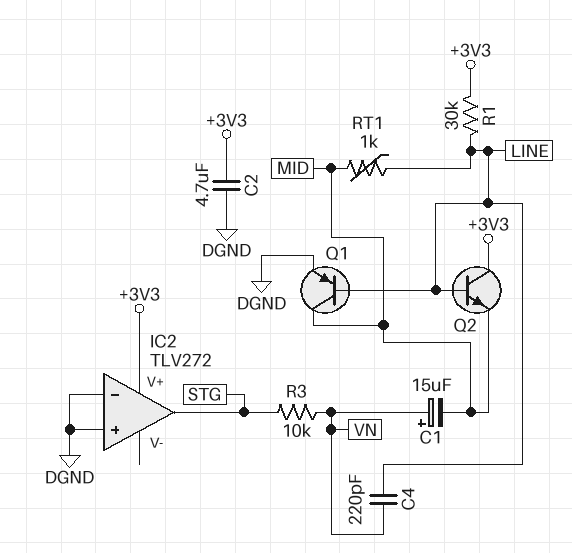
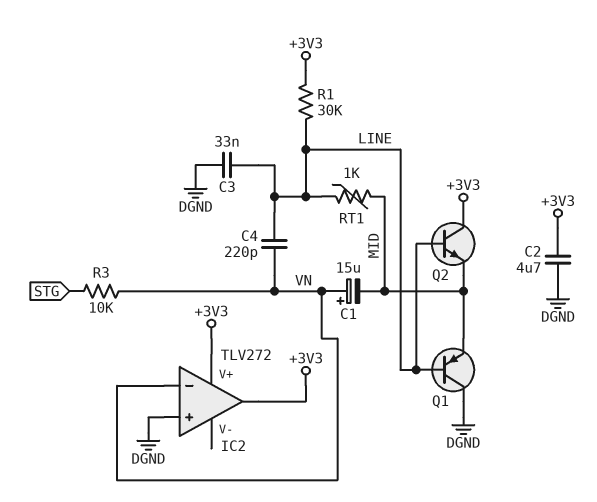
C3: none -> 33nF (DGND, LINE)
IC2 pin in-: DGND -> VN
IC2 pin out: STG -> +3V3
Q1: PNP (B LINE, C MID, E DGND) -> PNP (B LINE, C DGND, E MID)

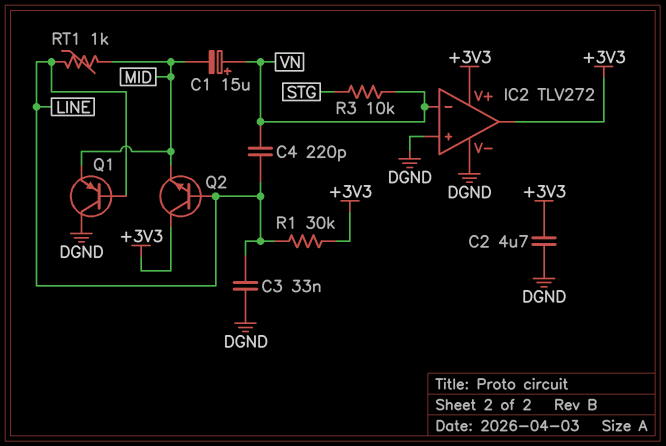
IC2 pin V-: none -> DGND

